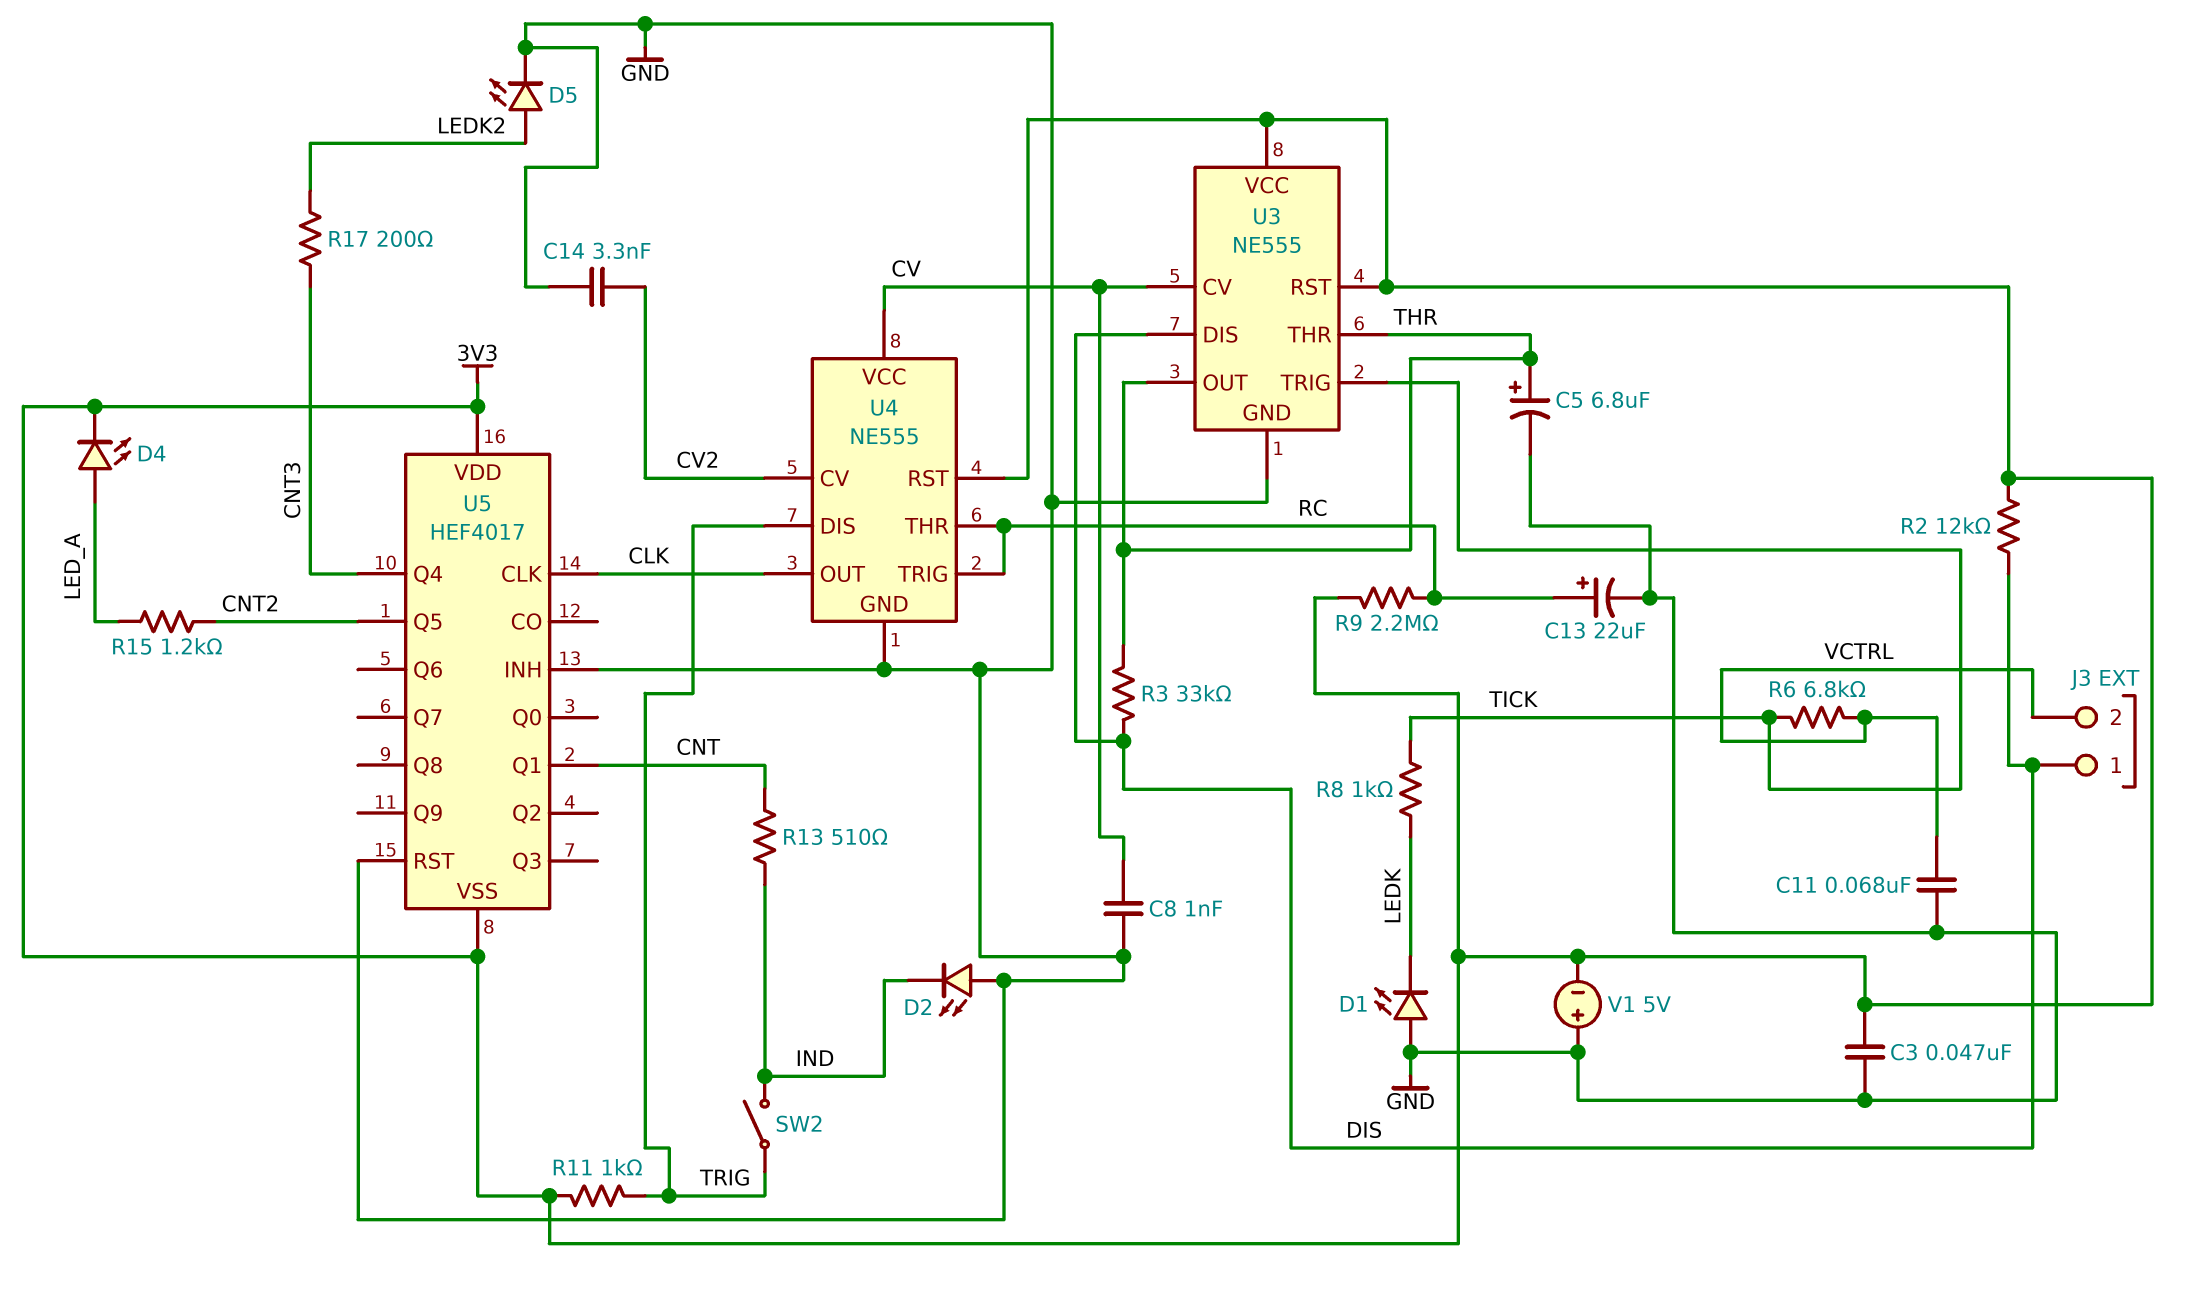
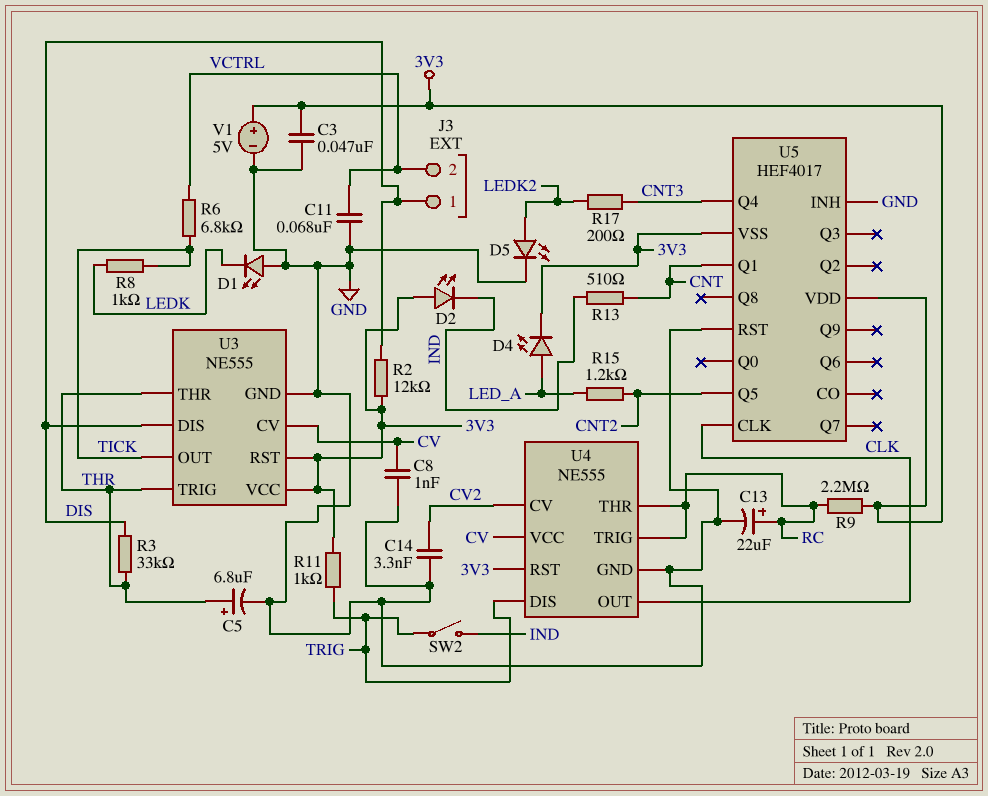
D2: LED (A GND, K IND) -> LED (A 3V3, K IND)
U3 pin OUT: THR -> TICK
U3 pin TRIG: TICK -> THR
V1: 5V (plus GND, minus 3V3) -> 5V (plus 3V3, minus GND)

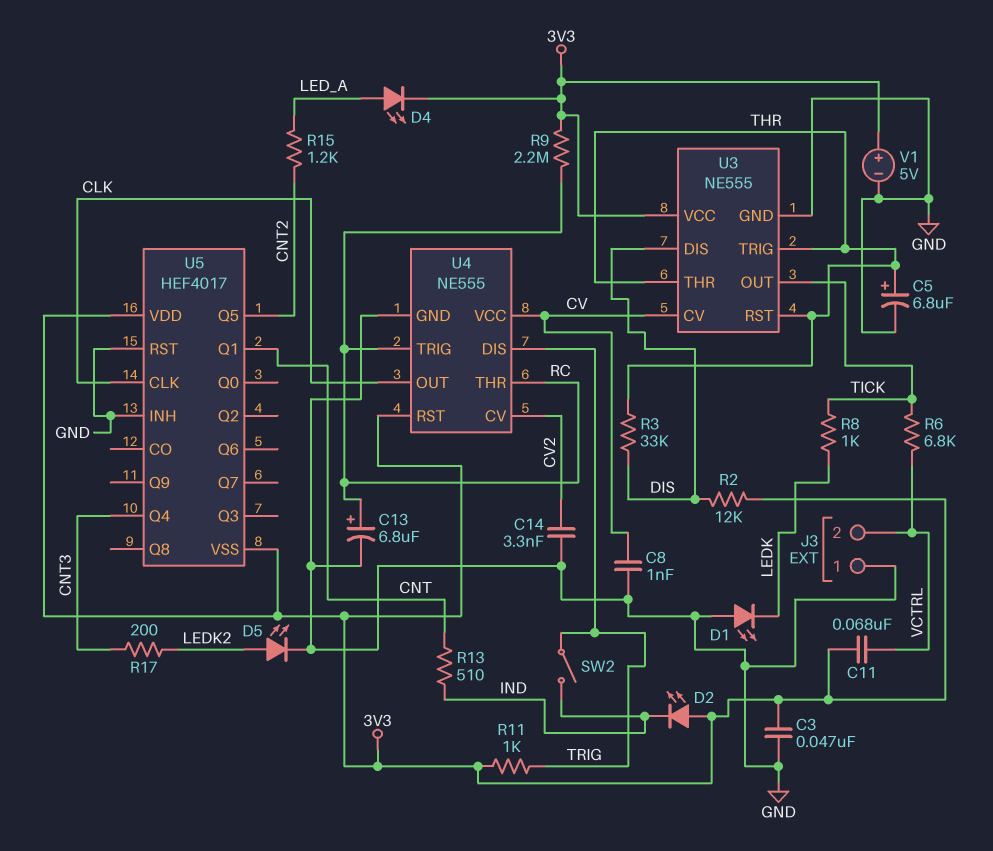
C11: 68nF (GND, VCTRL) -> 68nF (3V3, VCTRL)
C13: 22uF (plus RC, minus GND) -> 6.8uF (plus RC, minus GND)
J3 pin 1: DIS -> GND
U3 pin RST: 3V3 -> THR

